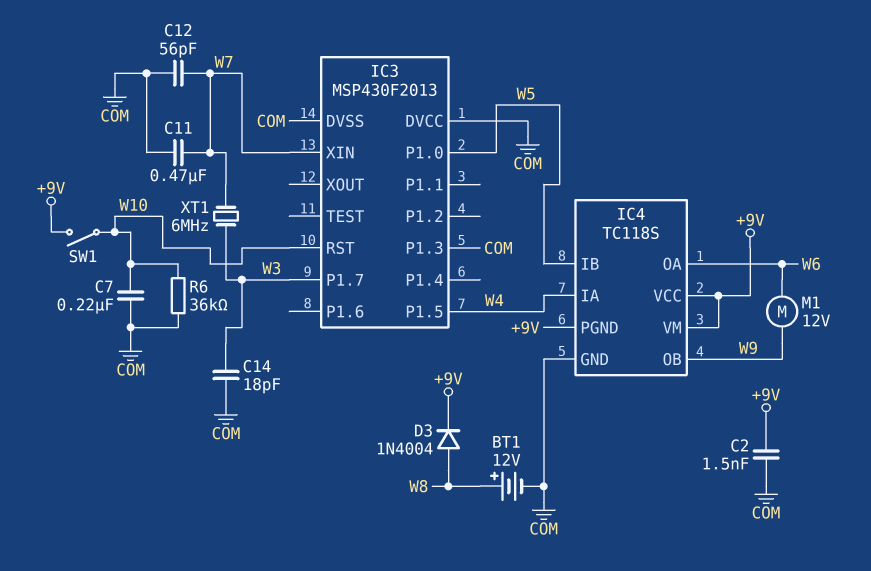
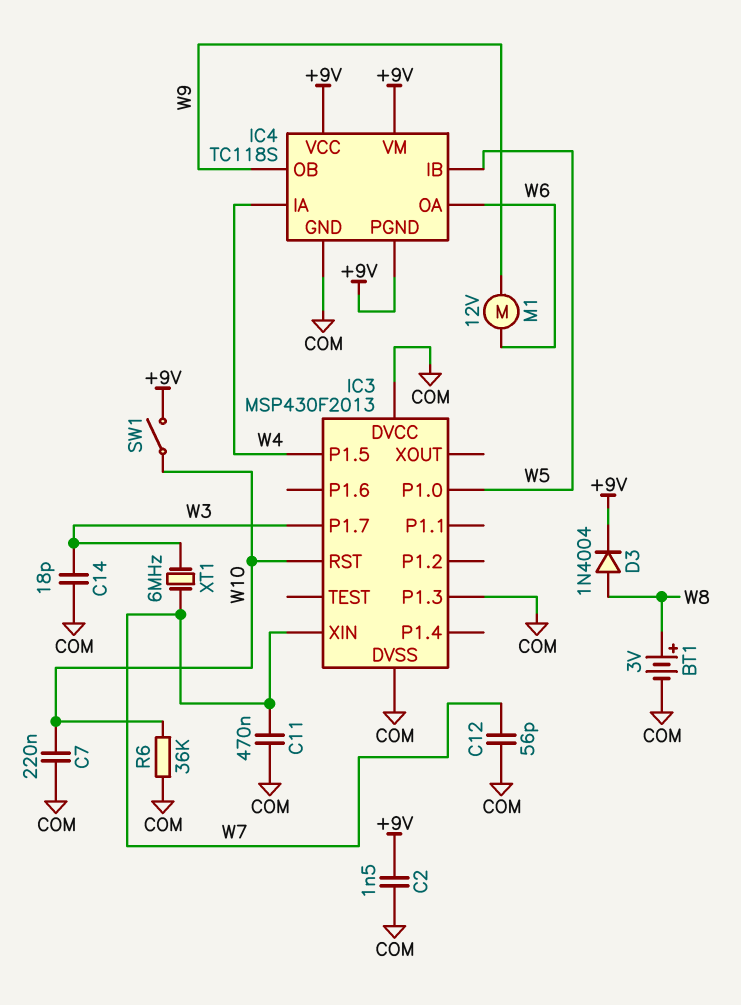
BT1: 12V (plus W8, minus COM) -> 3V (plus W8, minus COM)

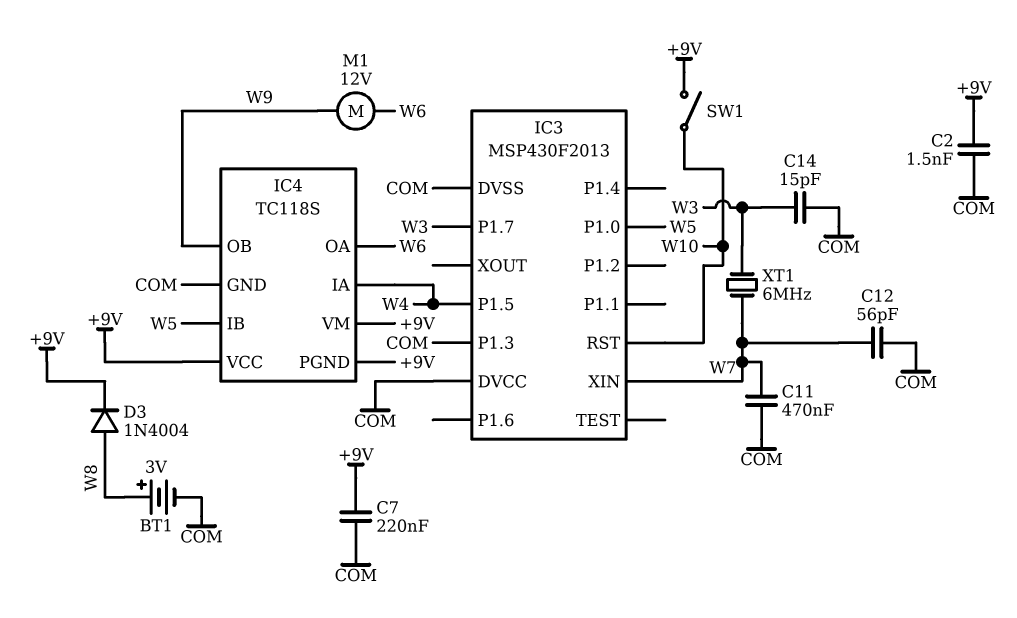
C7: 220nF (COM, W10) -> 220nF (+9V, COM)
C14: 18pF (COM, W3) -> 15pF (COM, W3)
R6: 36k (COM, W10) -> none

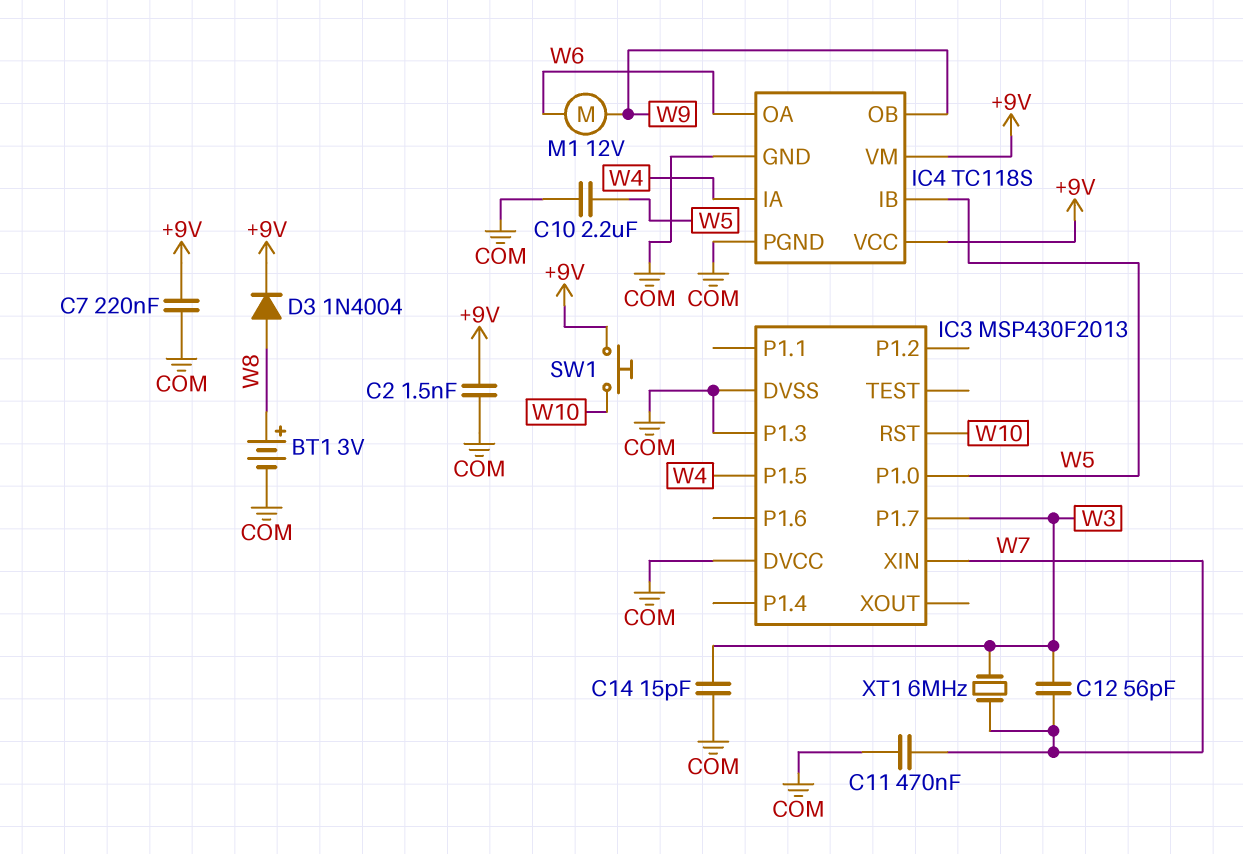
C10: none -> 2.2uF (COM, W5)
C12: 56pF (COM, W7) -> 56pF (W3, W7)
IC4 pin PGND: +9V -> COM
SW1: switch (+9V, W10) -> button (+9V, W10)

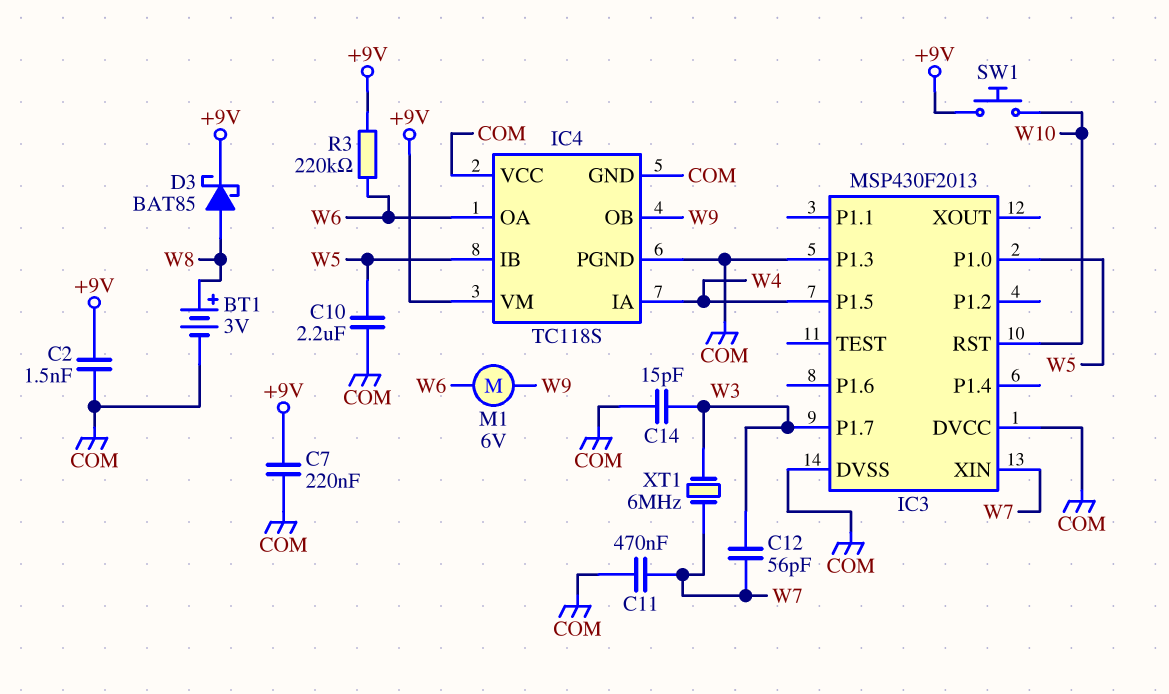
D3: diode 1N4004 (A W8, K +9V) -> schottky BAT85 (A W8, K +9V)
IC4 pin VCC: +9V -> COM
M1: motor 12V (W6, W9) -> motor 6V (W6, W9)
R3: none -> 220k (+9V, W6)

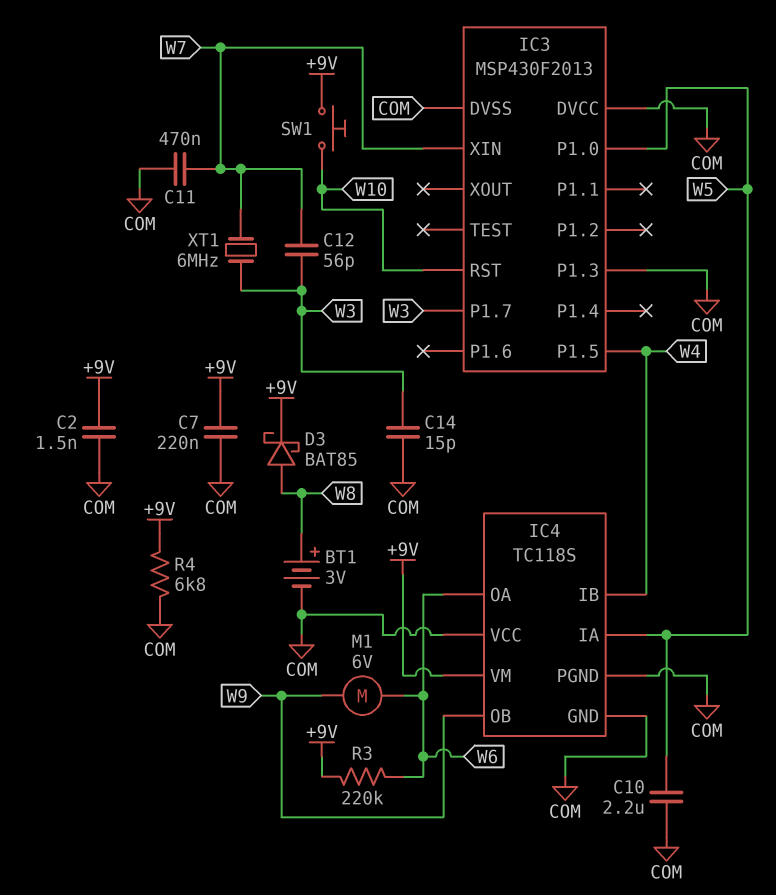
IC4 pin IA: W4 -> W5
IC4 pin IB: W5 -> W4
R4: none -> 6.8k (+9V, COM)

